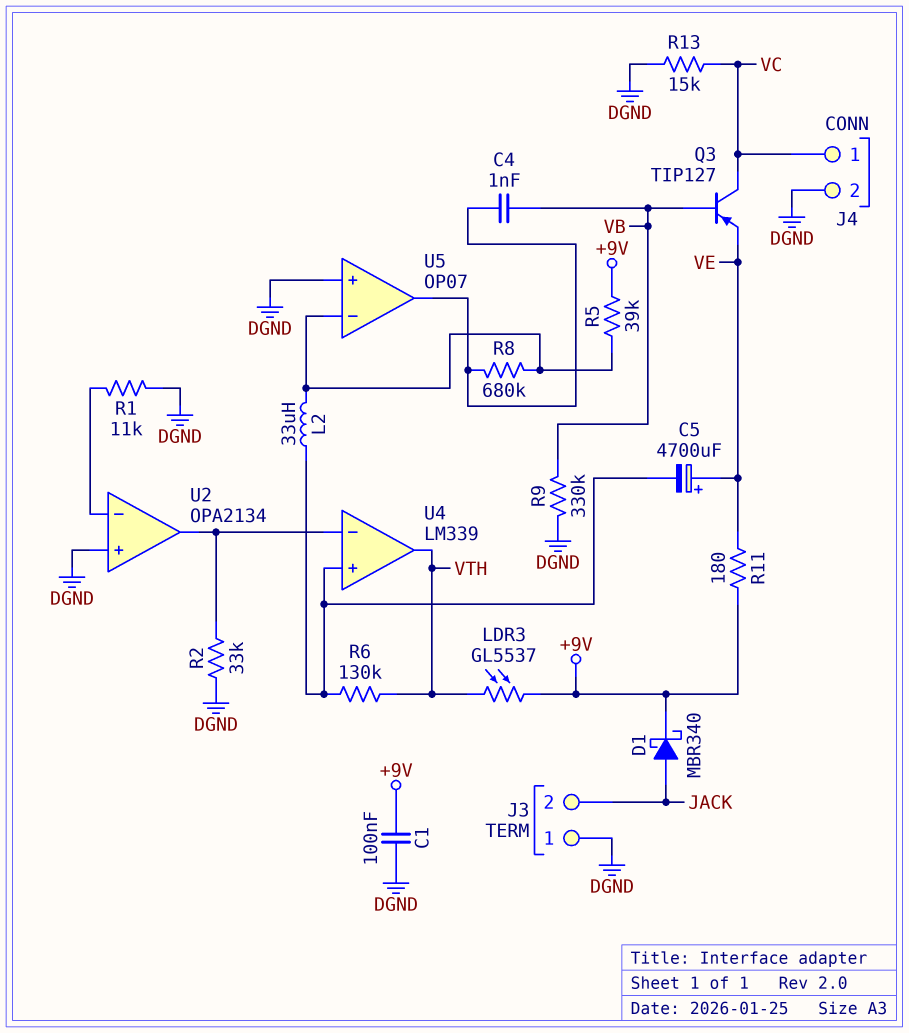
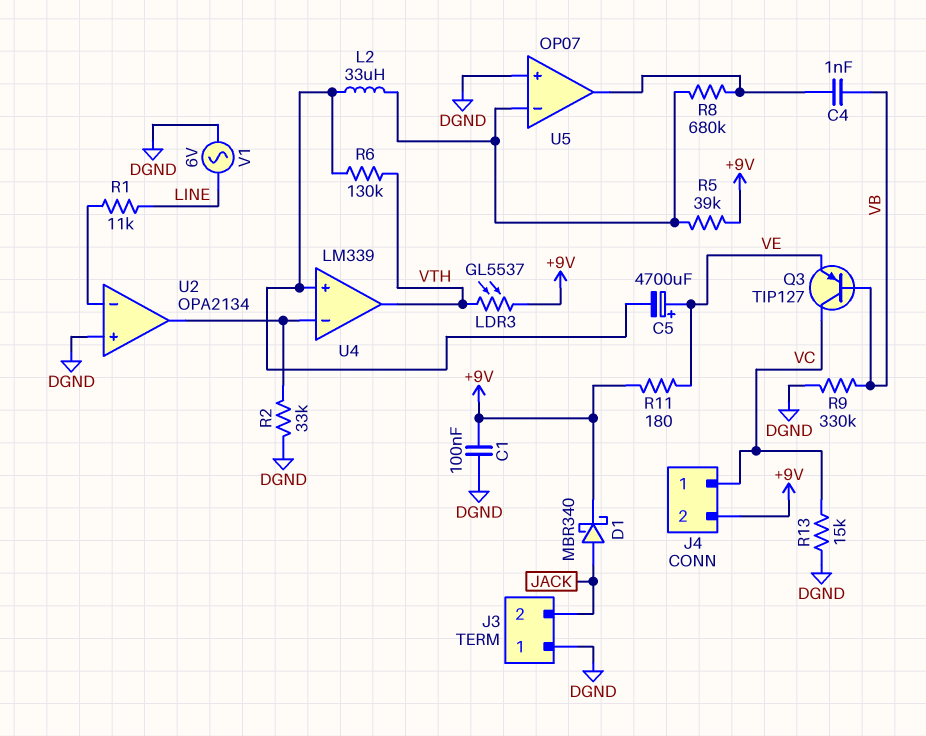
J4 pin 2: DGND -> +9V
R1: 11k (DGND, U2/in-) -> 11k (LINE, U2/in-)
V1: none -> AC 6V (DGND, LINE)

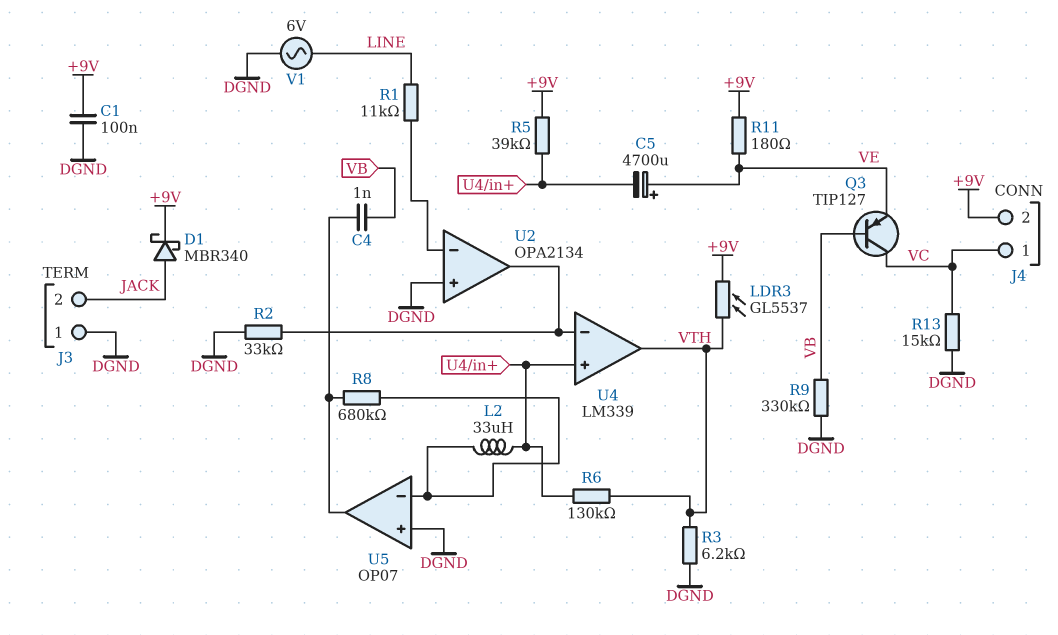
R3: none -> 6.2k (DGND, VTH)
R5: 39k (+9V, U5/in-) -> 39k (+9V, U4/in+)

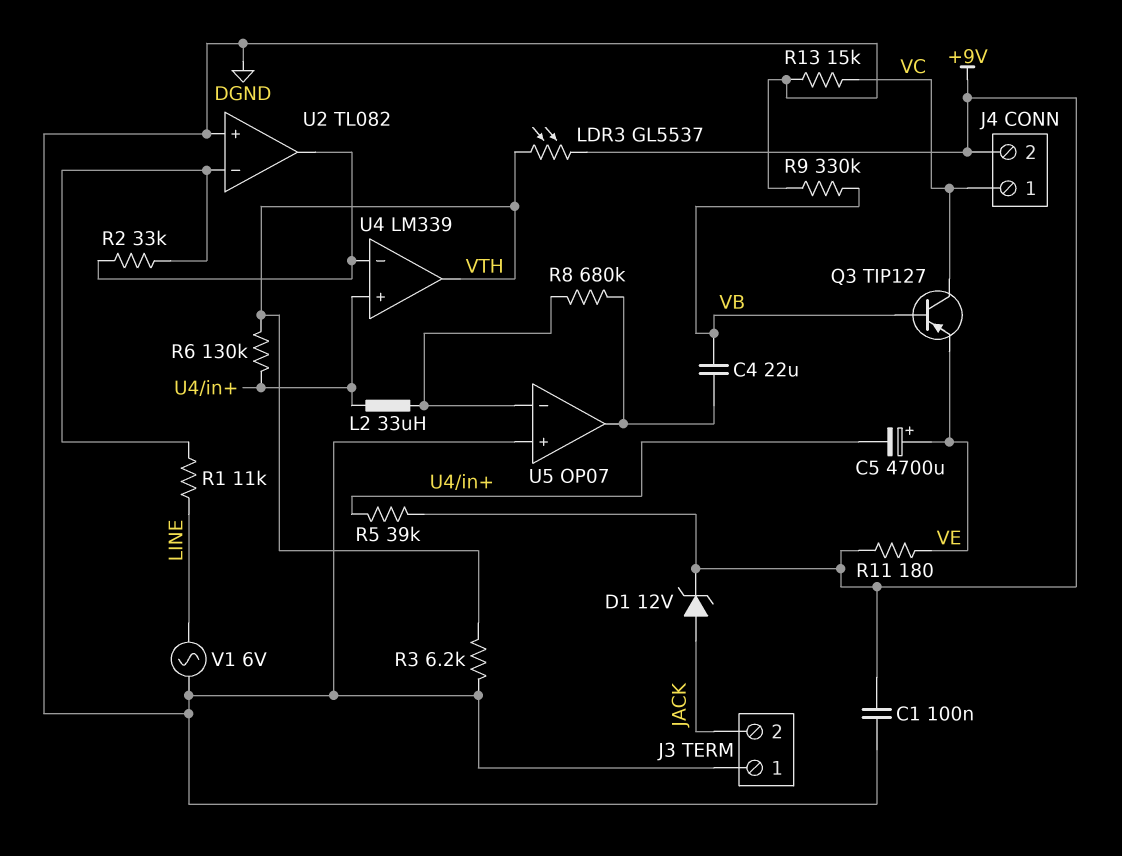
C4: 1nF (U5/out, VB) -> 22uF (U5/out, VB)
D1: schottky MBR340 (A JACK, K +9V) -> zener 12V (A JACK, K +9V)
R2: 33k (DGND, U2/out) -> 33k (U2/in-, U2/out)
U2: OPA2134 -> TL082

